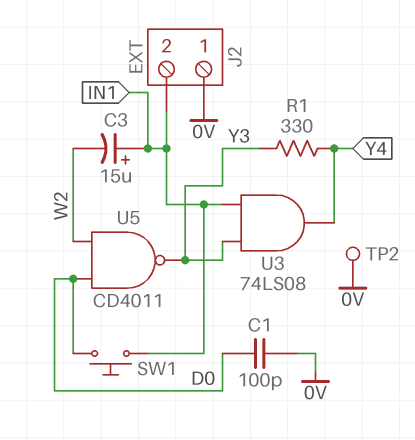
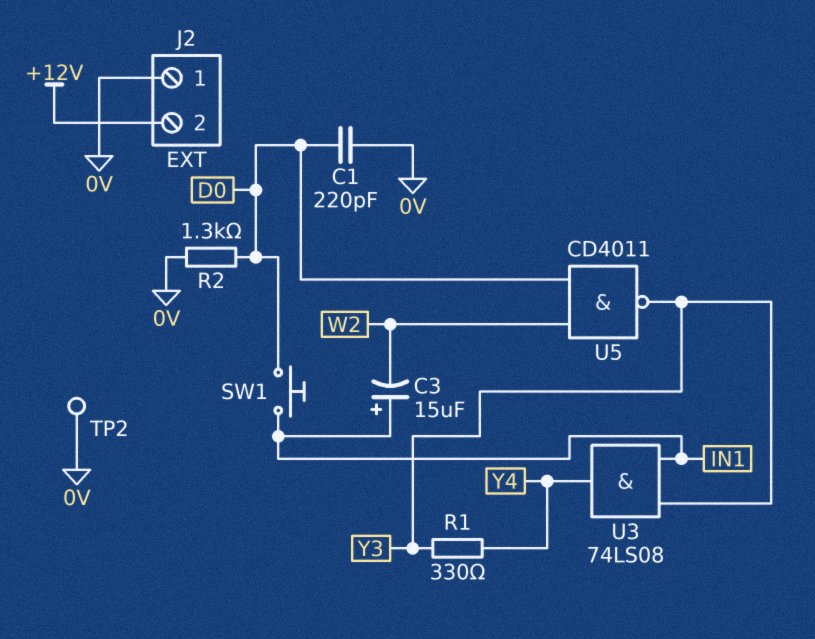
C1: 100pF (0V, D0) -> 220pF (0V, D0)
J2 pin 2: IN1 -> +12V
R2: none -> 1.3k (0V, D0)

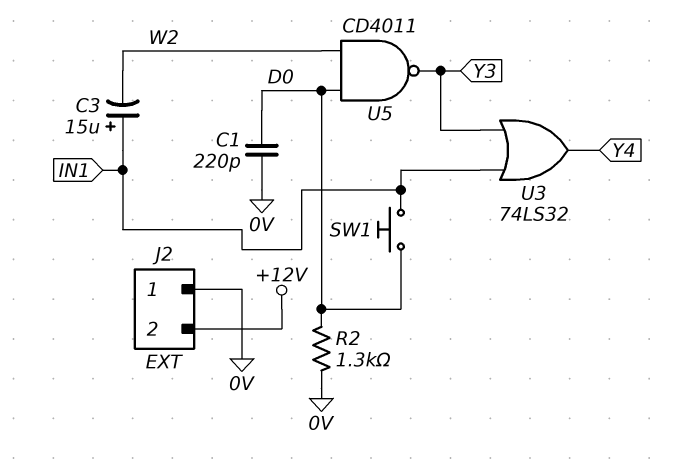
R1: 330 (Y3, Y4) -> none
TP2: test point (0V) -> none
U3: AND 74LS08 (in IN1, in Y3, out Y4) -> OR 74LS32 (in IN1, in Y3, out Y4)

